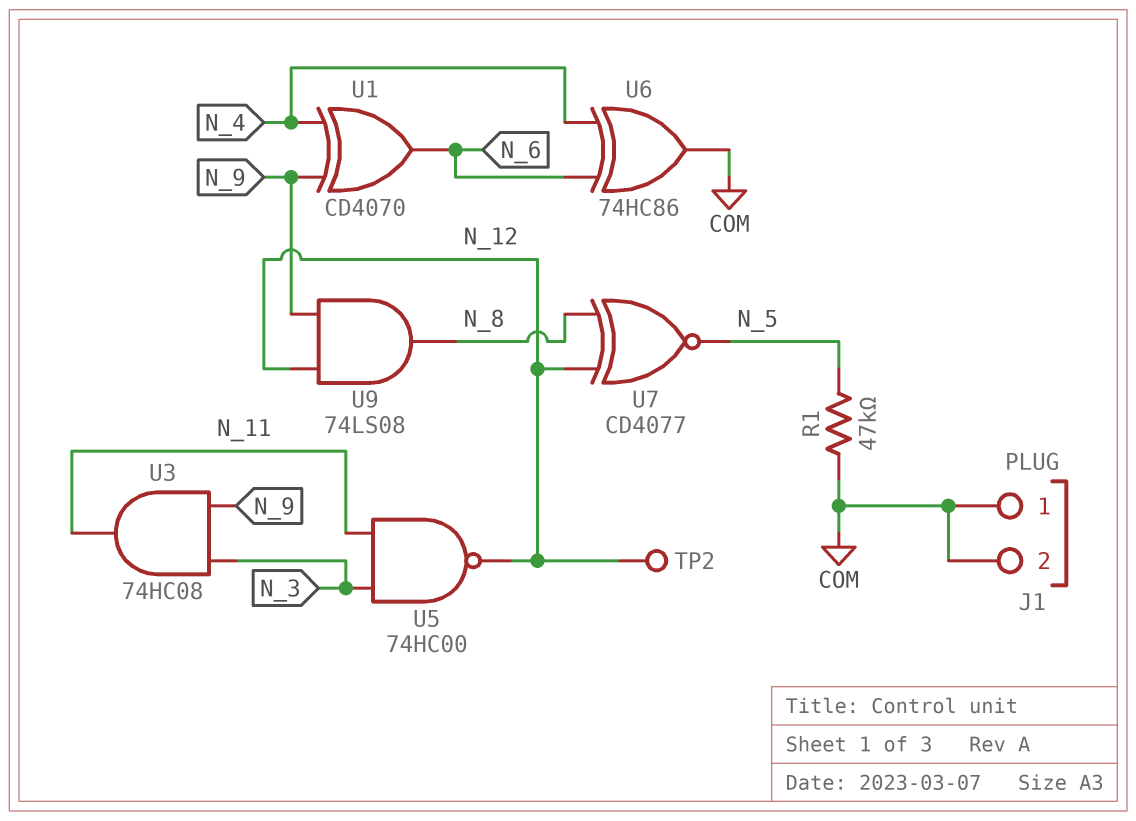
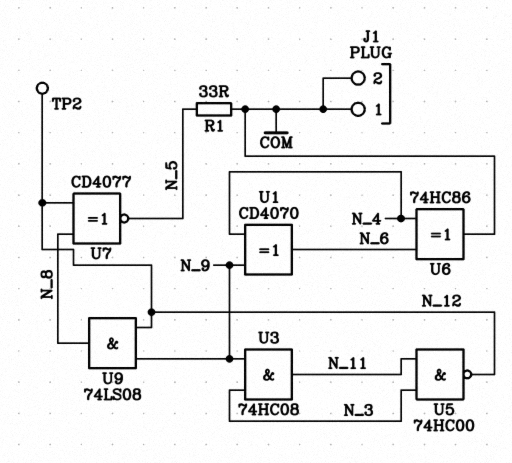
R1: 47k (COM, N_5) -> 33 (COM, N_5)

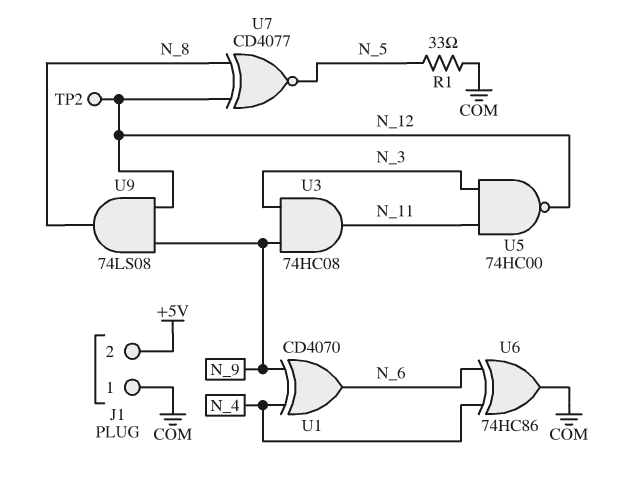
J1 pin 2: COM -> +5V

